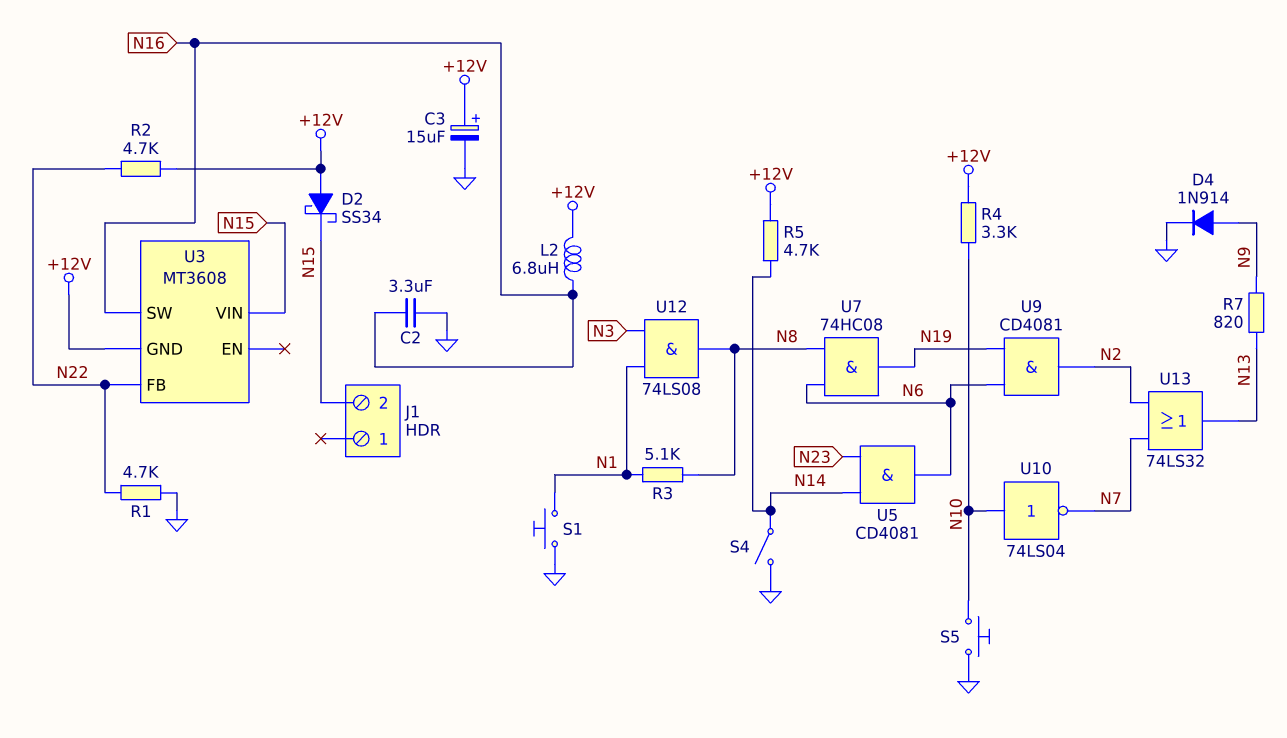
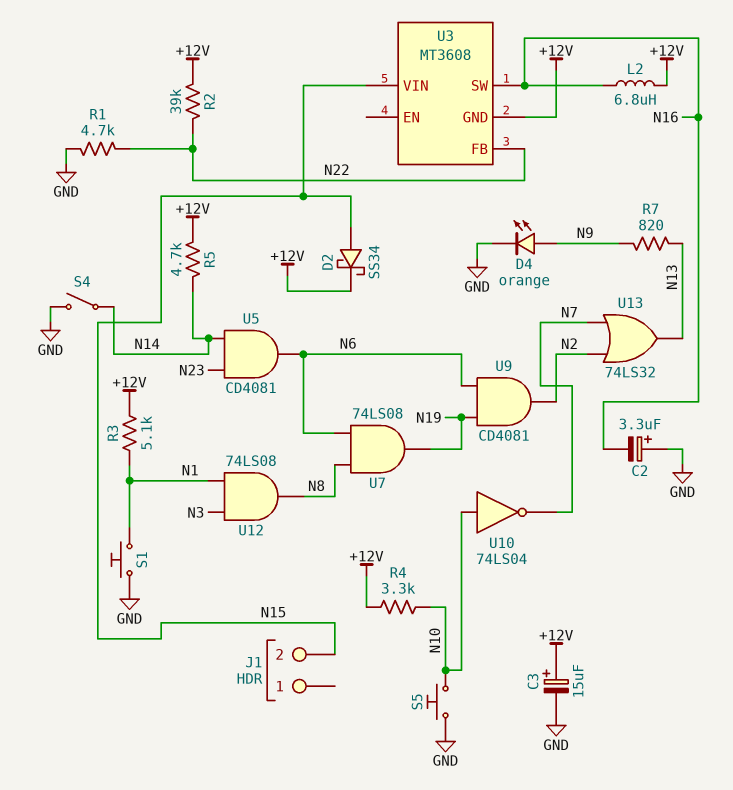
C2: 3.3uF (GND, N16) -> 3.3uF (plus GND, minus N16)
D2: schottky SS34 (A +12V, K N15) -> schottky SS34 (A N15, K +12V)
D4: diode 1N914 (A N9, K GND) -> LED orange (A N9, K GND)
R2: 4.7k (+12V, N22) -> 39k (+12V, N22)
R3: 5.1k (N1, N8) -> 5.1k (+12V, N1)
U7: AND 74HC08 (in N6, in N8, out N19) -> AND 74LS08 (in N6, in N8, out N19)

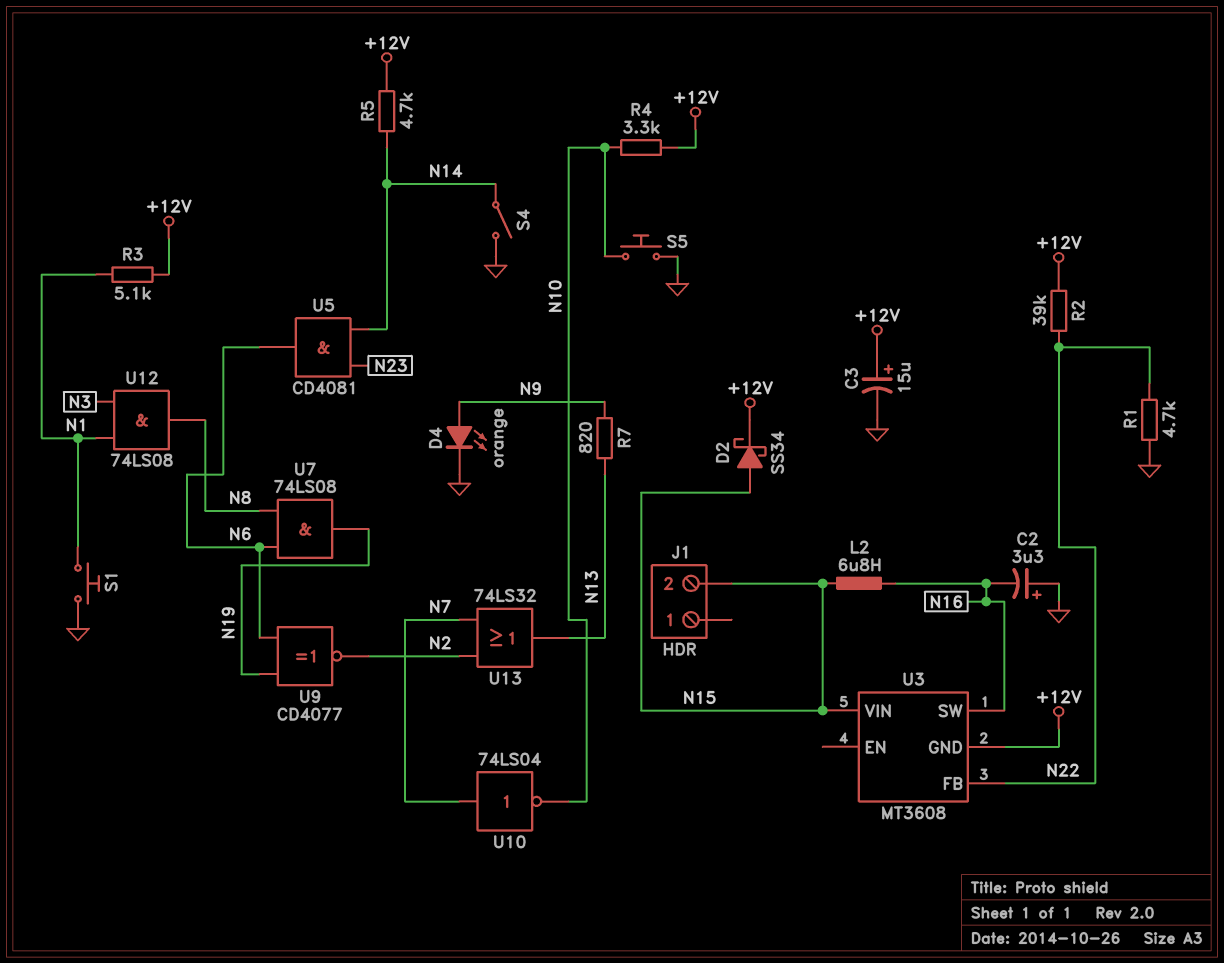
L2: 6.8uH (+12V, N16) -> 6.8uH (N15, N16)
U9: AND CD4081 (in N6, in N19, out N2) -> XNOR CD4077 (in N6, in N19, out N2)
U10: NOT 74LS04 (in N10, out N7) -> NOT 74LS04 (in N7, out N10)

